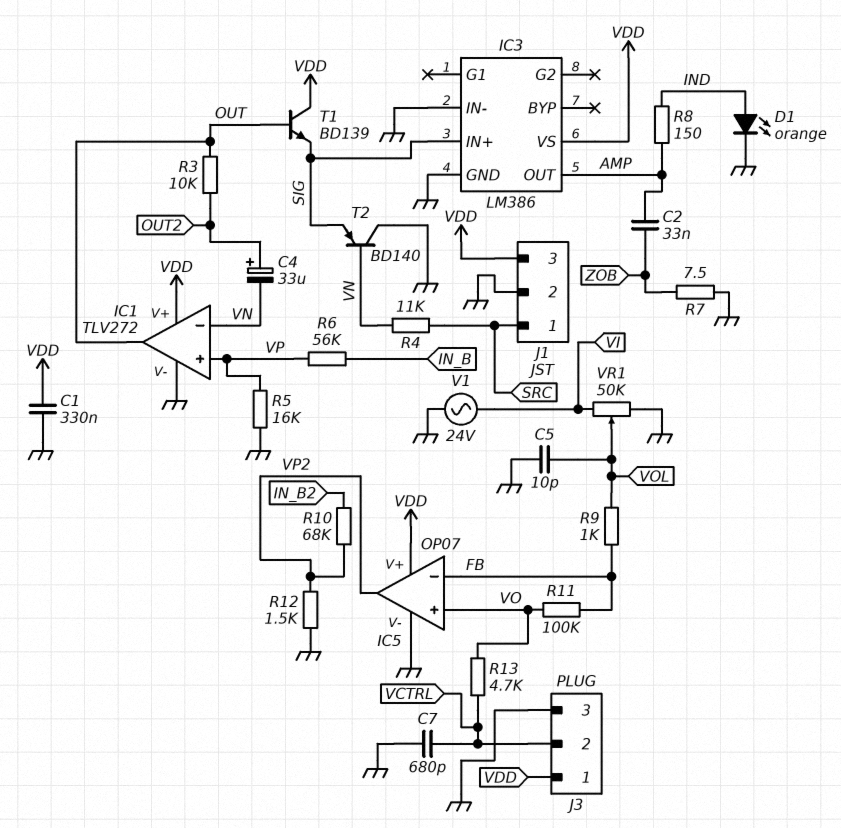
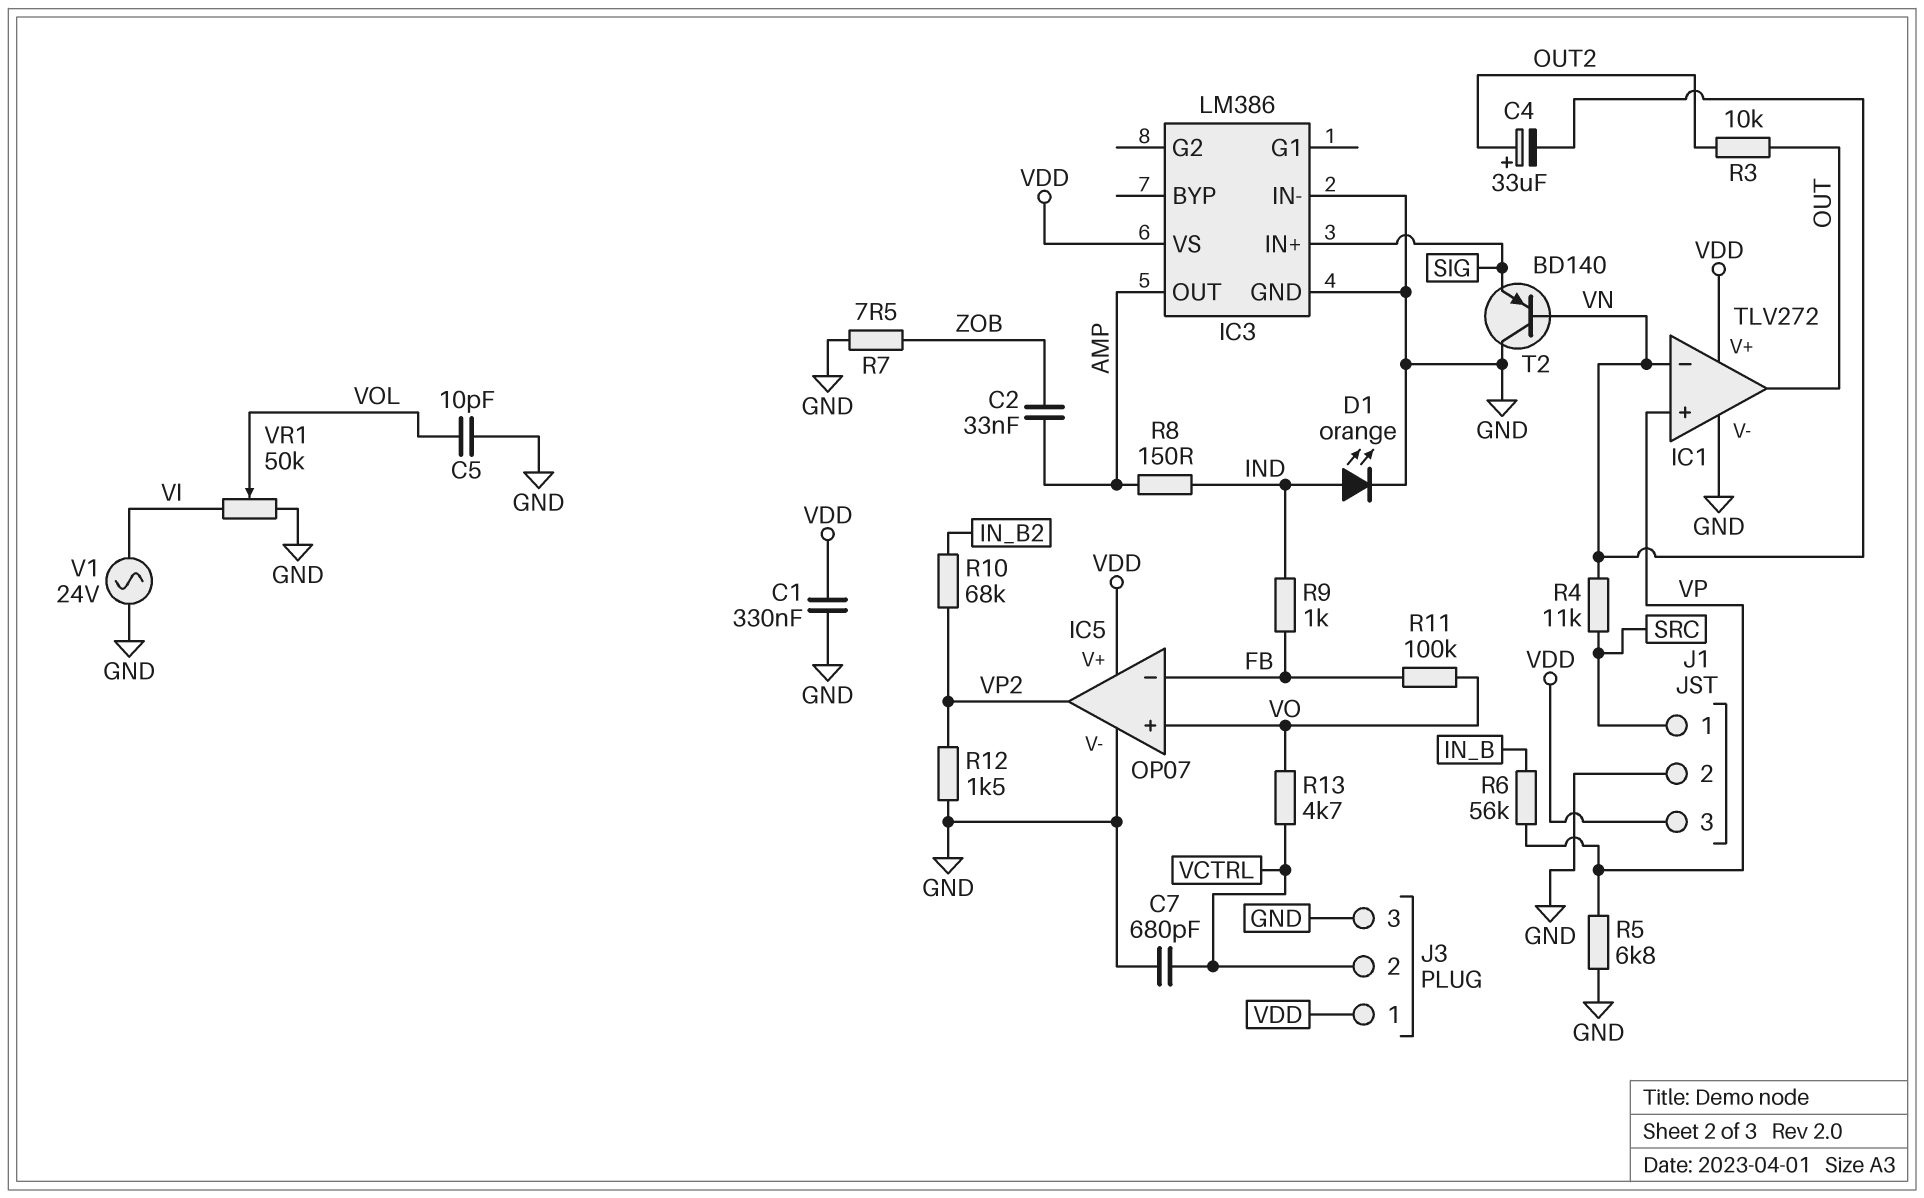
R5: 16k (GND, VP) -> 6.8k (GND, VP)
R9: 1k (FB, VOL) -> 1k (FB, IND)
T1: NPN BD139 (B OUT, C VDD, E SIG) -> none

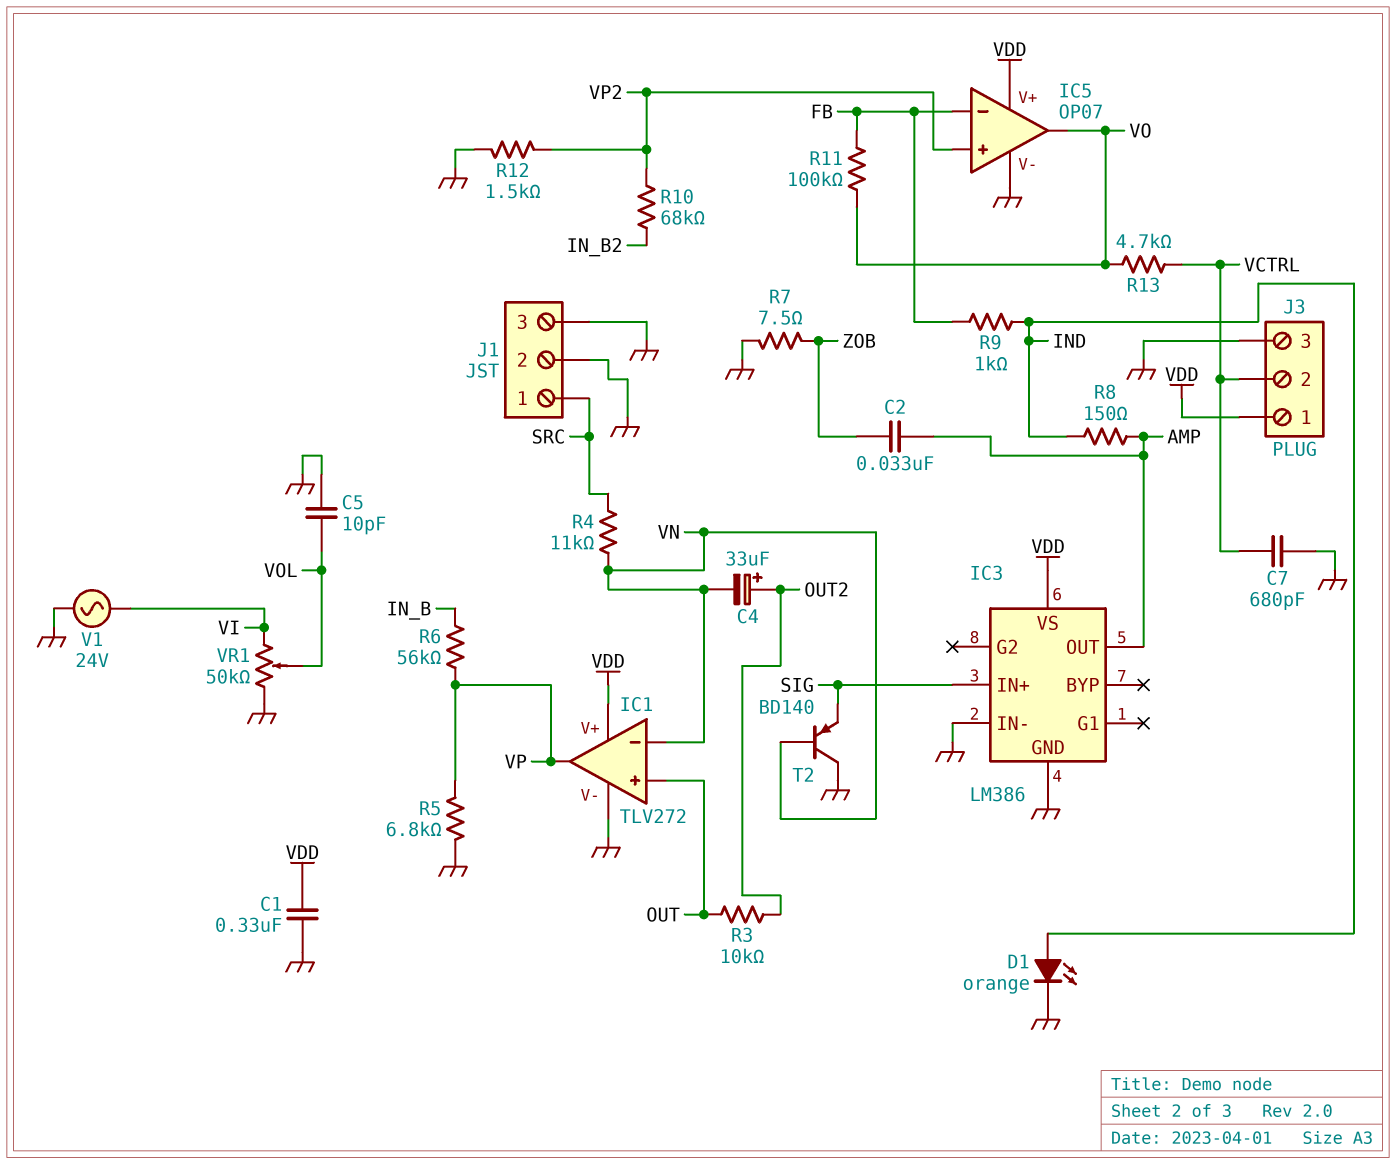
IC1 pin in+: VP -> OUT
IC1 pin out: OUT -> VP
IC5 pin in+: VO -> VP2
IC5 pin out: VP2 -> VO
J1 pin 3: VDD -> GND

